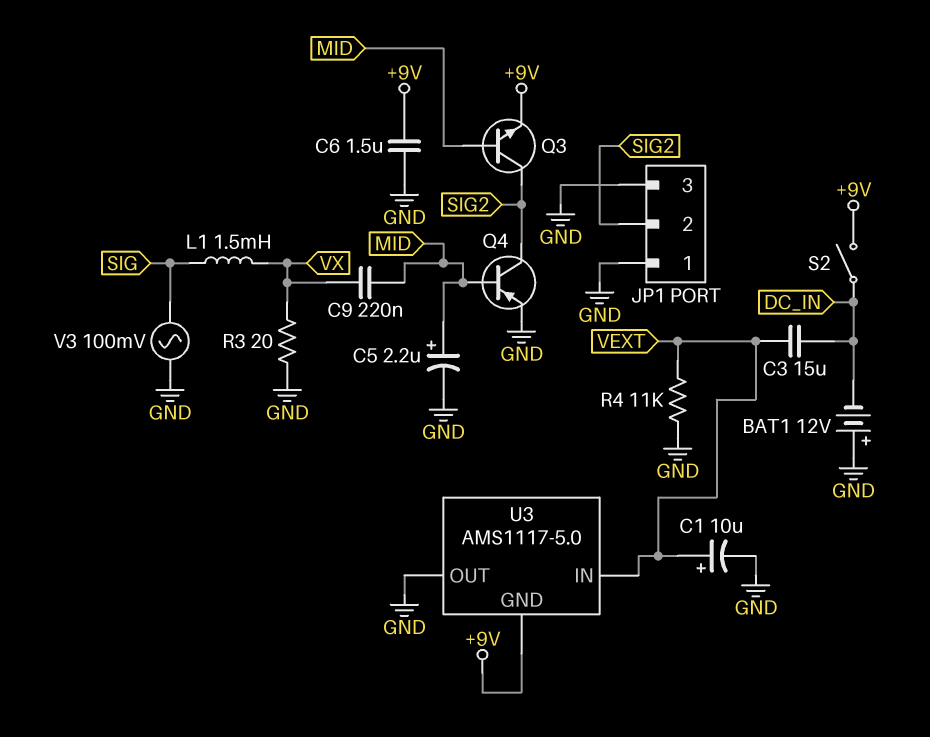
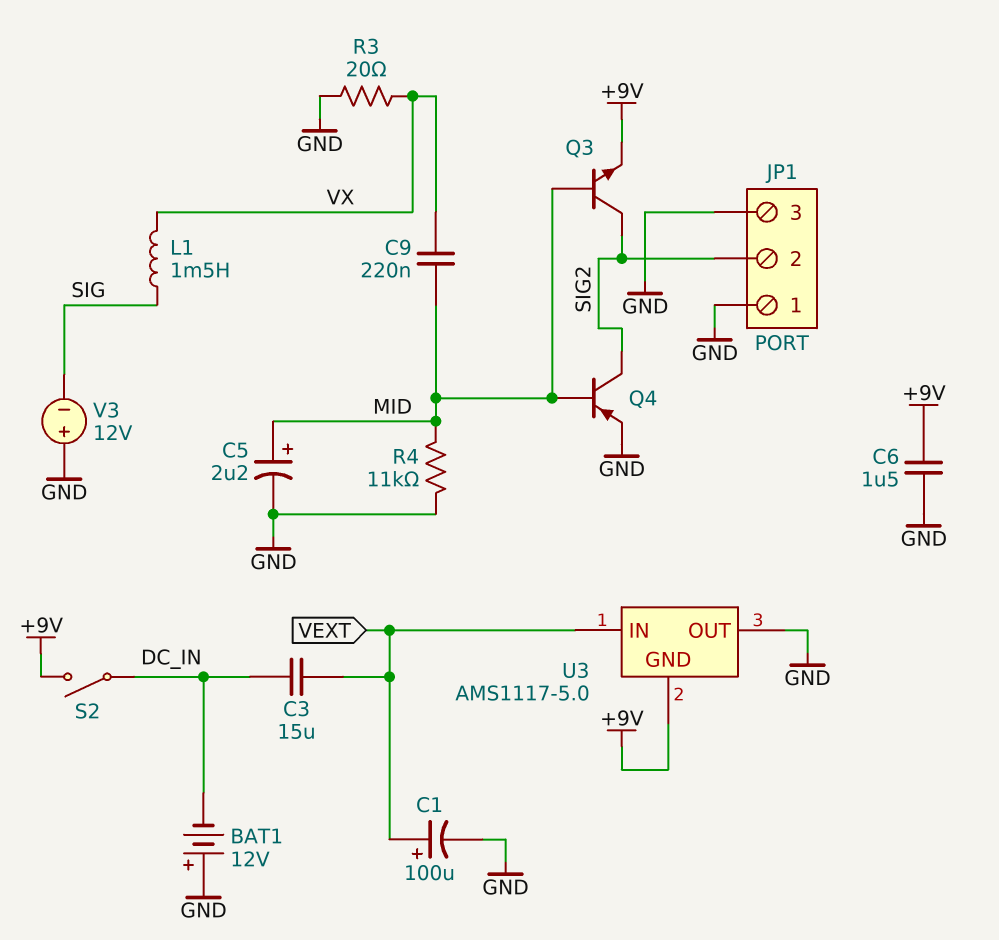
C1: 10uF (plus VEXT, minus GND) -> 100uF (plus VEXT, minus GND)
R4: 11k (GND, VEXT) -> 11k (GND, MID)
V3: AC 100mV (GND, SIG) -> 12V (plus GND, minus SIG)

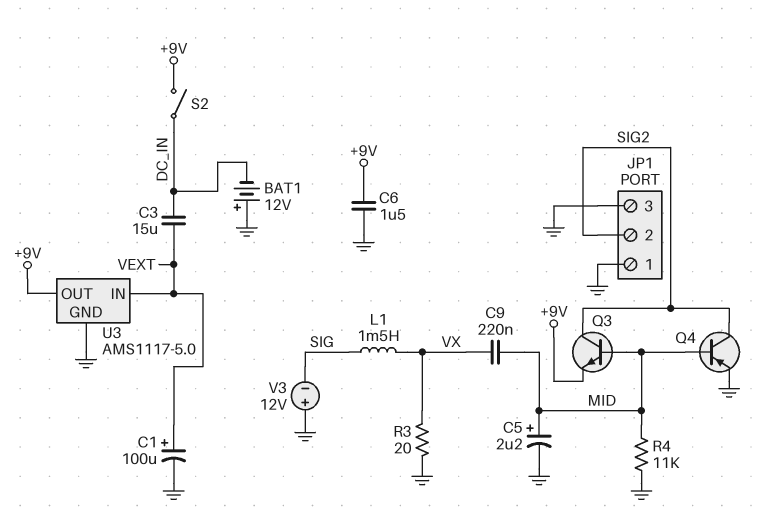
U3 pin GND: +9V -> GND
U3 pin OUT: GND -> +9V

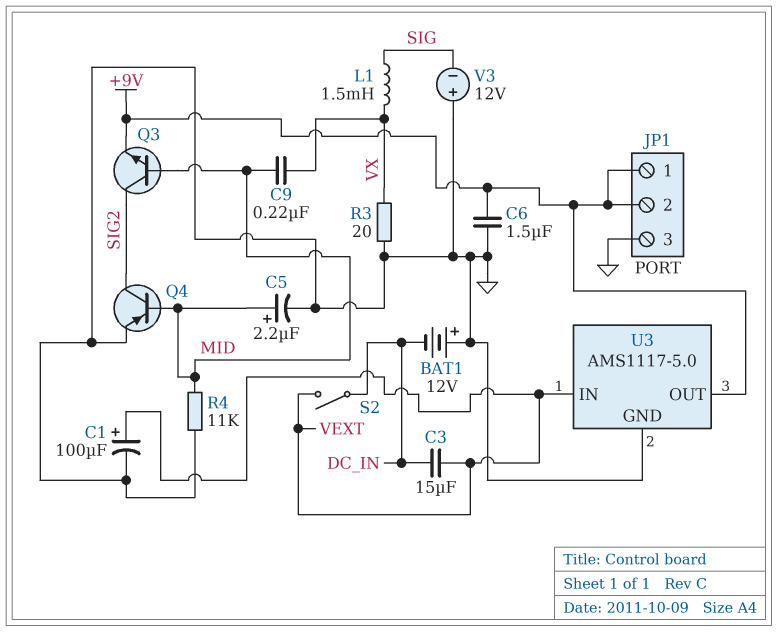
JP1 pin 1: GND -> +9V
JP1 pin 2: SIG2 -> +9V
S2: switch (+9V, DC_IN) -> switch (DC_IN, VEXT)

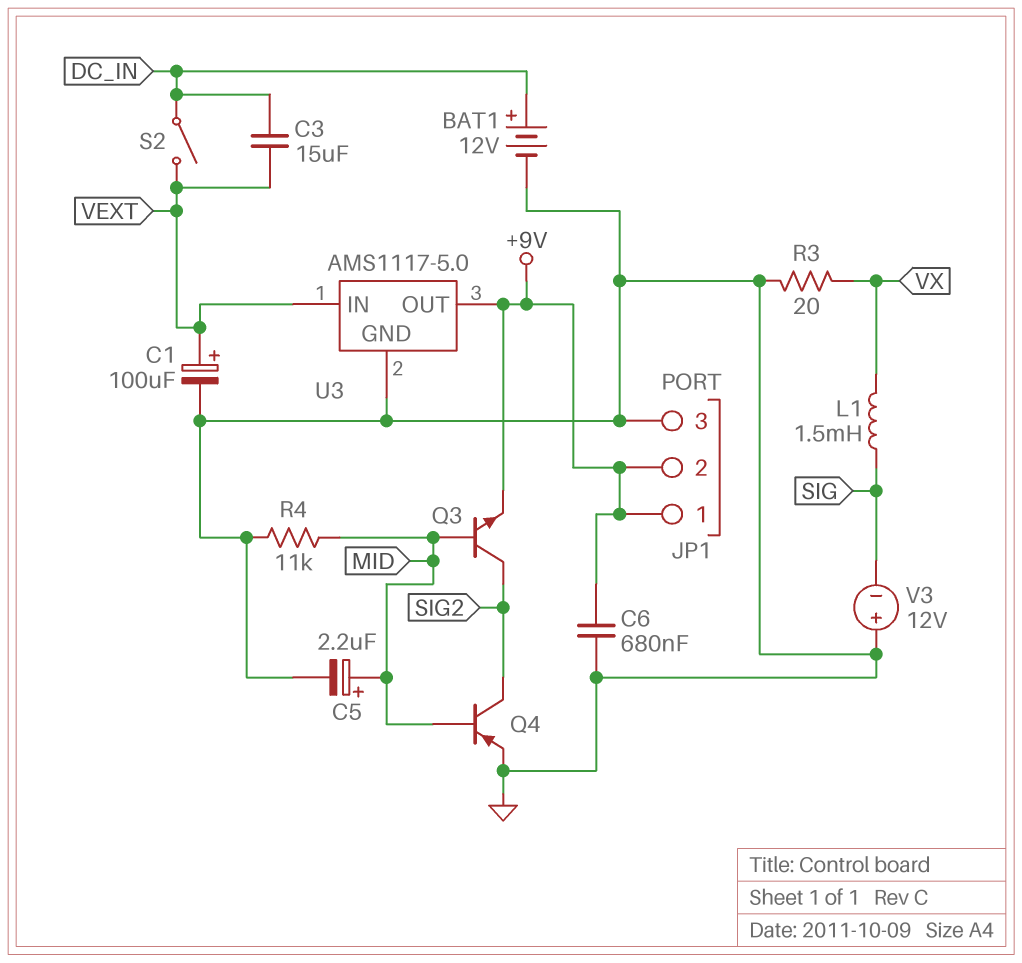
BAT1: 12V (plus GND, minus DC_IN) -> 12V (plus DC_IN, minus GND)
C6: 1.5uF (+9V, GND) -> 680nF (+9V, GND)
C9: 220nF (MID, VX) -> none

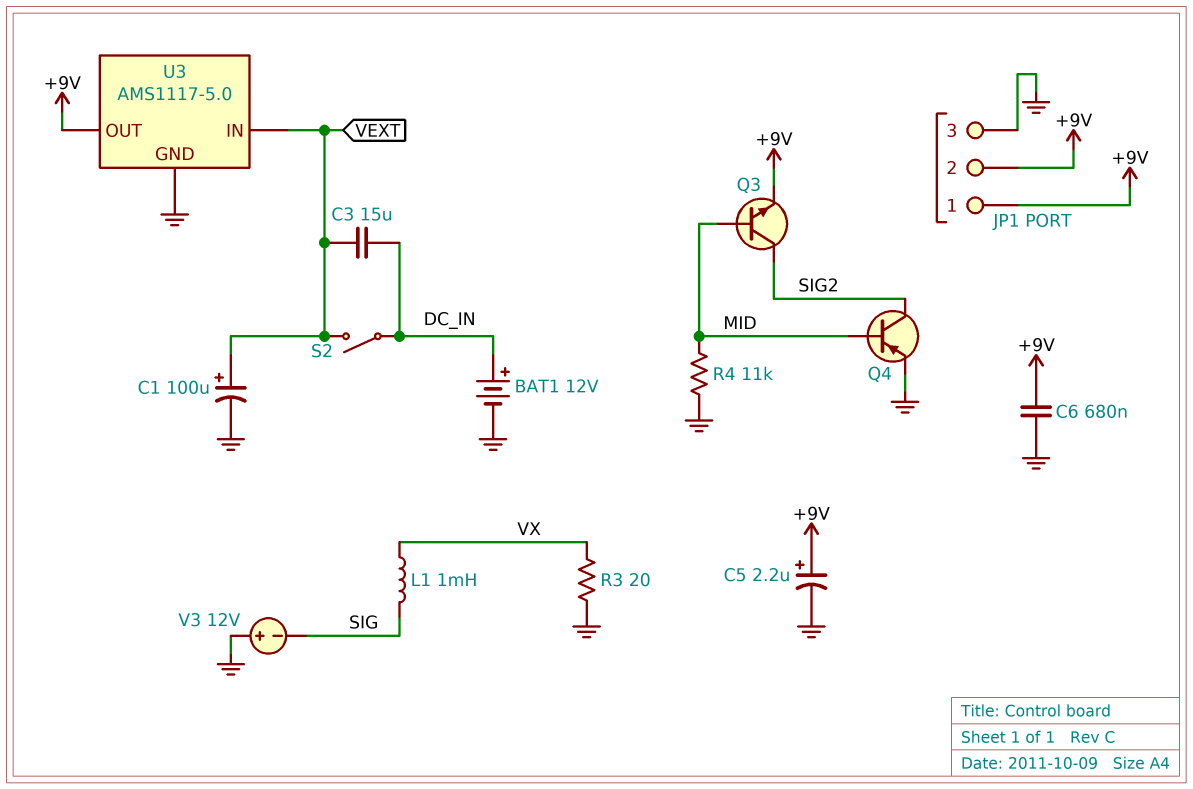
C5: 2.2uF (plus MID, minus GND) -> 2.2uF (plus +9V, minus GND)
L1: 1.5mH (SIG, VX) -> 1mH (SIG, VX)

